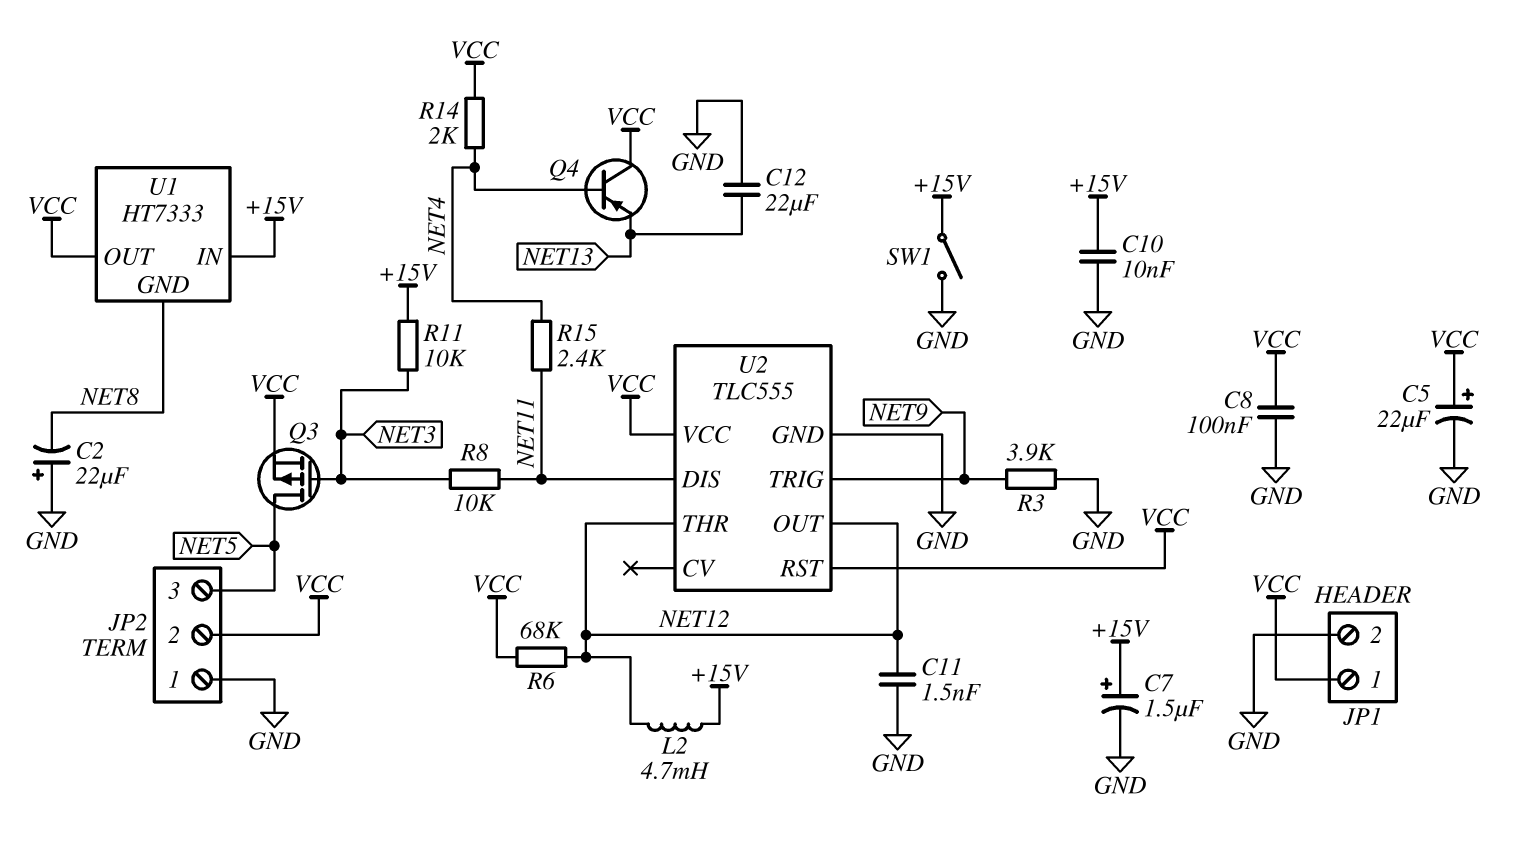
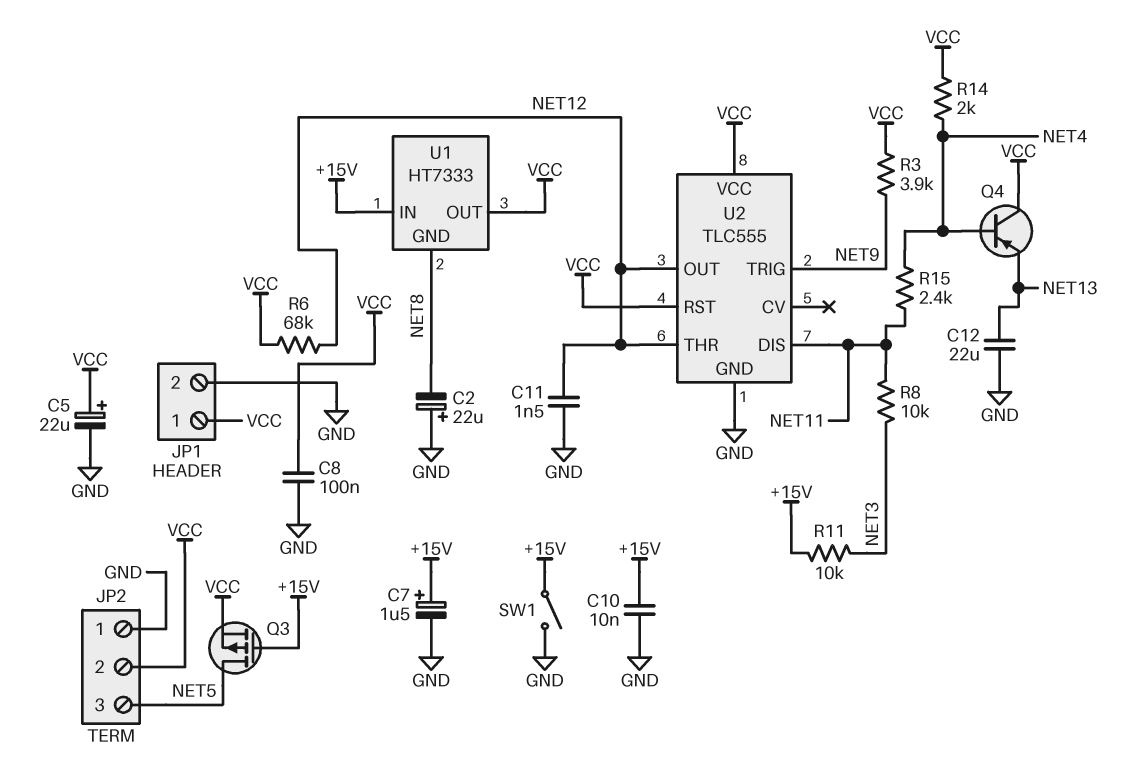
L2: 4.7mH (+15V, NET12) -> none
Q3: PMOS (G NET3, D NET5, S VCC) -> PMOS (G +15V, D NET5, S VCC)
R3: 3.9k (GND, NET9) -> 3.9k (NET9, VCC)

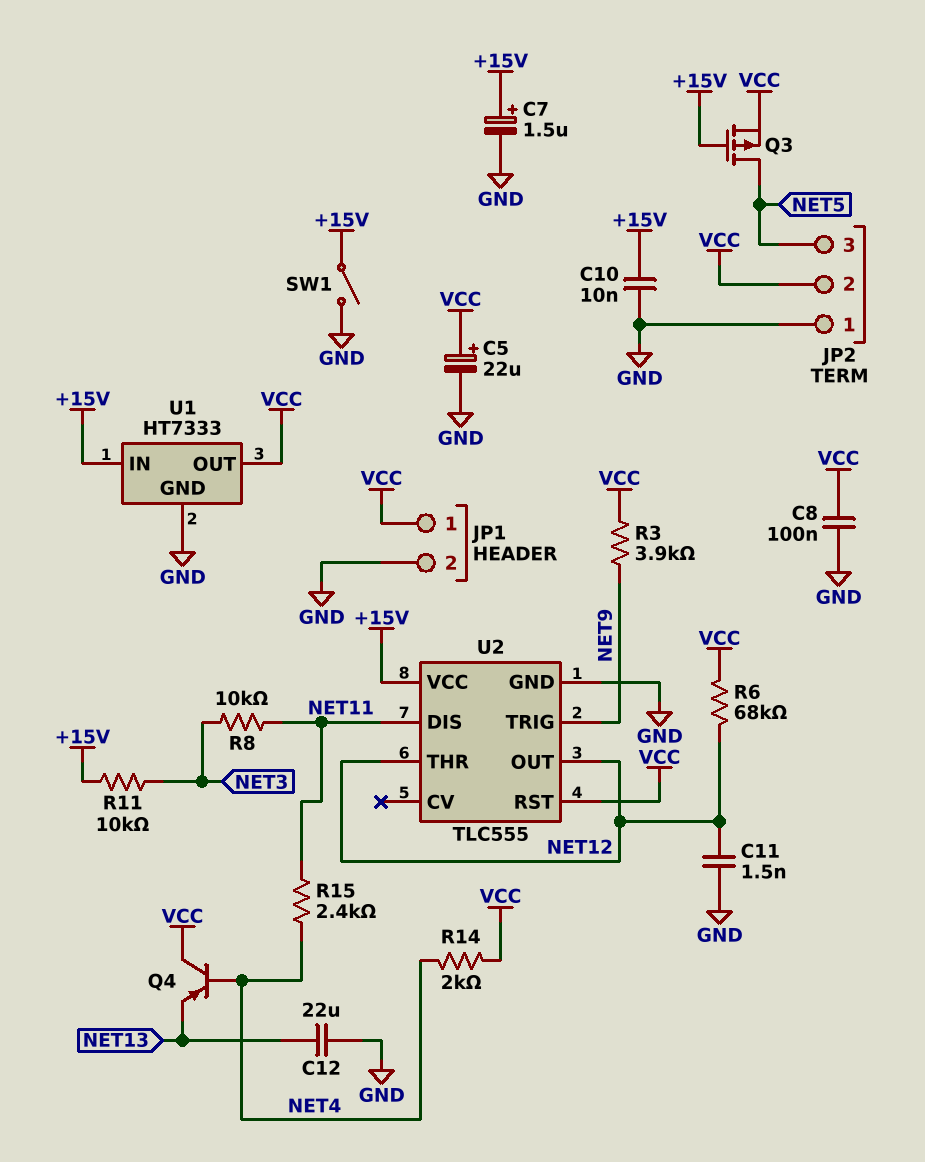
C2: 22uF (plus GND, minus NET8) -> none
U1 pin GND: NET8 -> GND
U2 pin VCC: VCC -> +15V

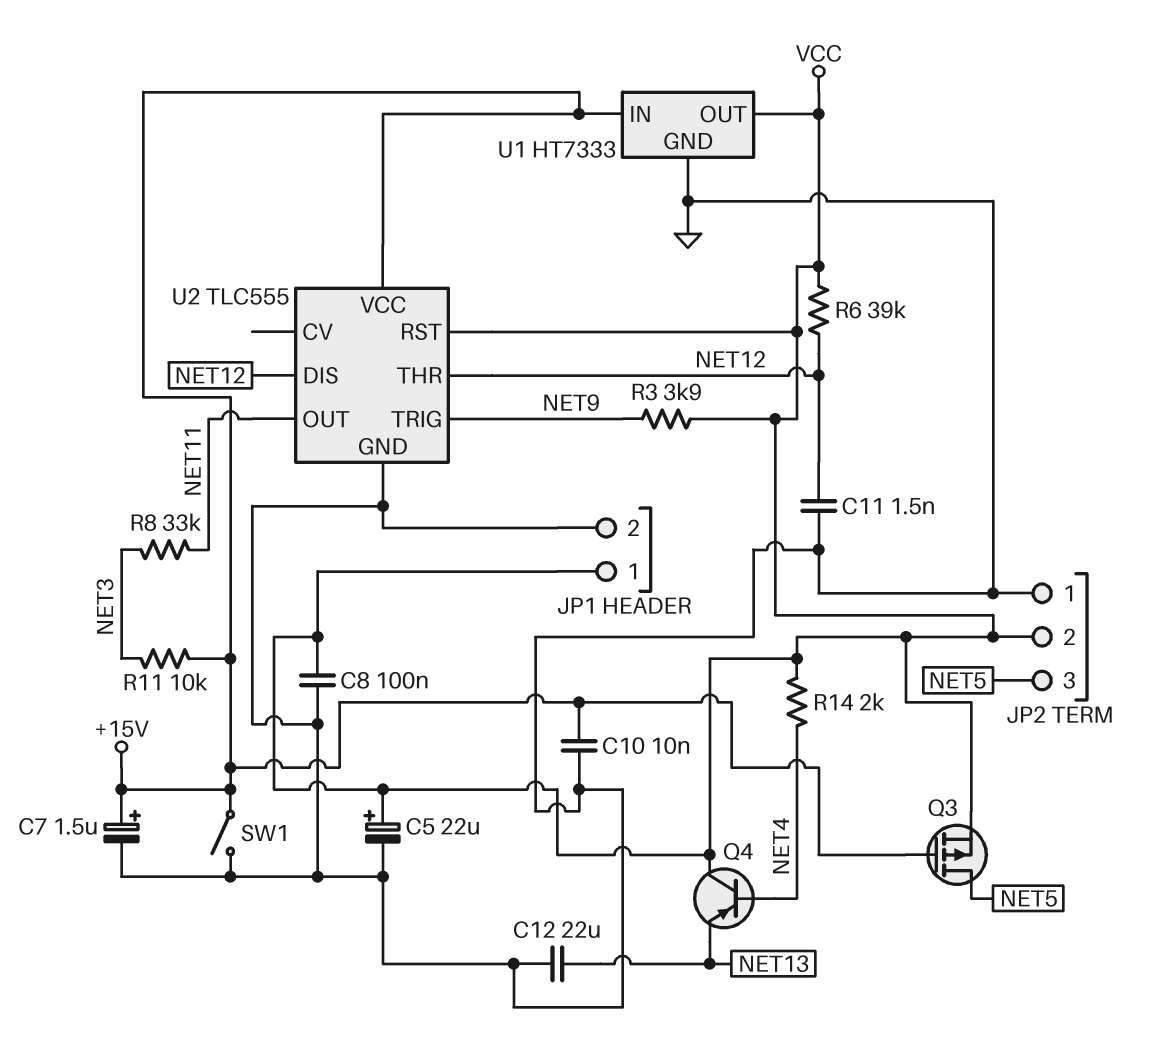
R6: 68k (NET12, VCC) -> 39k (NET12, VCC)
R8: 10k (NET3, NET11) -> 33k (NET3, NET11)
R15: 2.4k (NET4, NET11) -> none
U2 pin DIS: NET11 -> NET12
U2 pin OUT: NET12 -> NET11

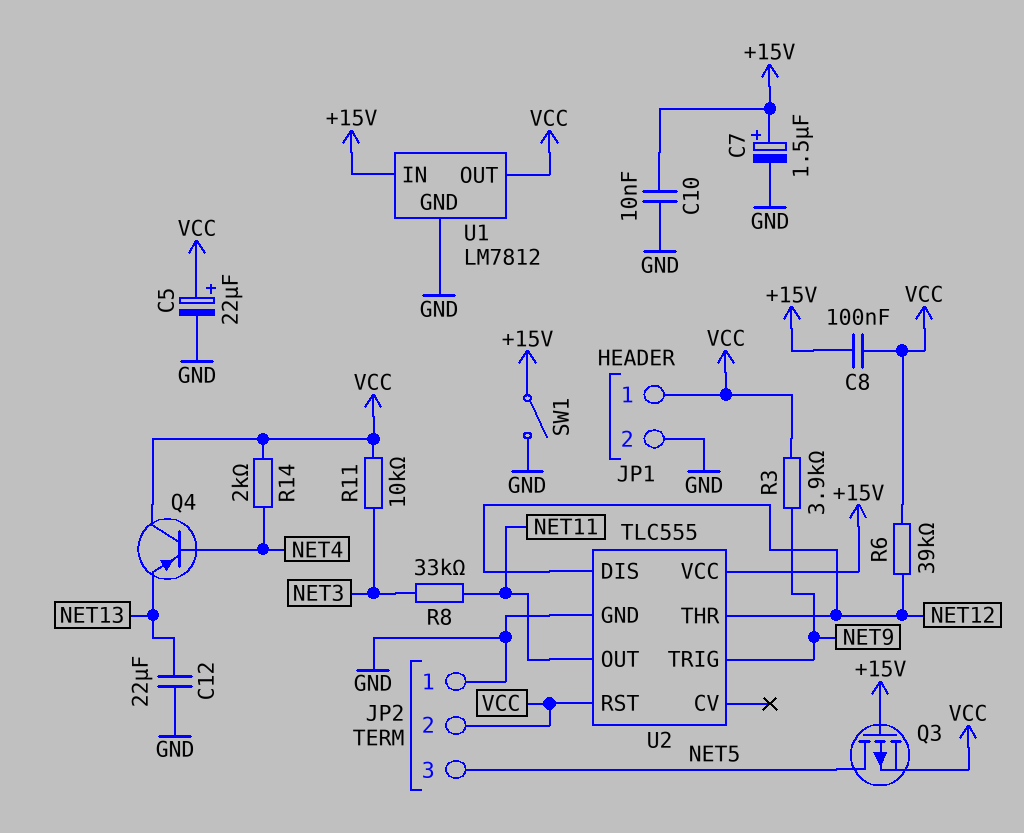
C8: 100nF (GND, VCC) -> 100nF (+15V, VCC)
C11: 1.5nF (GND, NET12) -> none
R11: 10k (+15V, NET3) -> 10k (NET3, VCC)
U1: HT7333 -> LM7812

